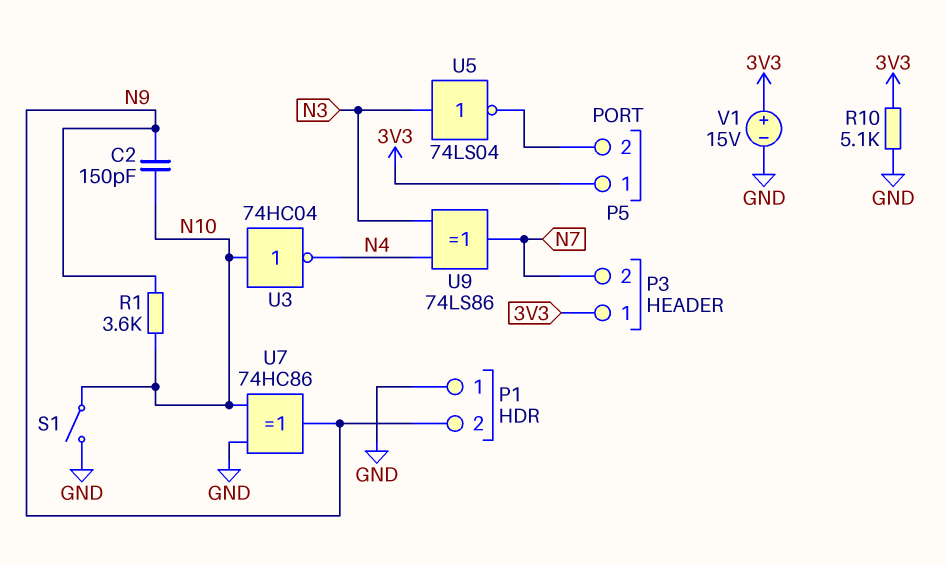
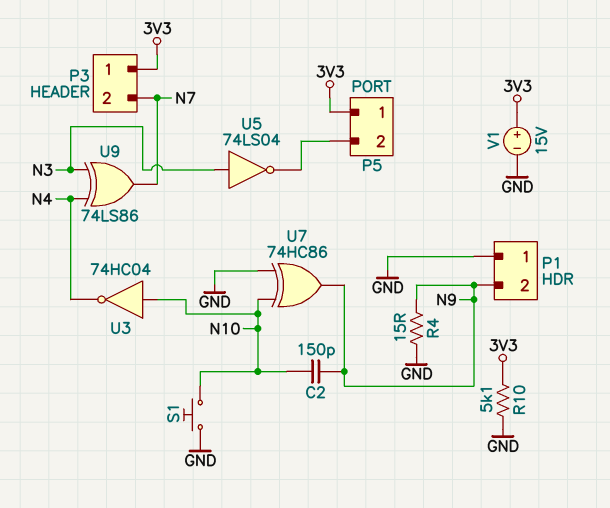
R1: 3.6k (N9, N10) -> none
R4: none -> 15 (GND, N9)
S1: switch (GND, N10) -> button (GND, N10)

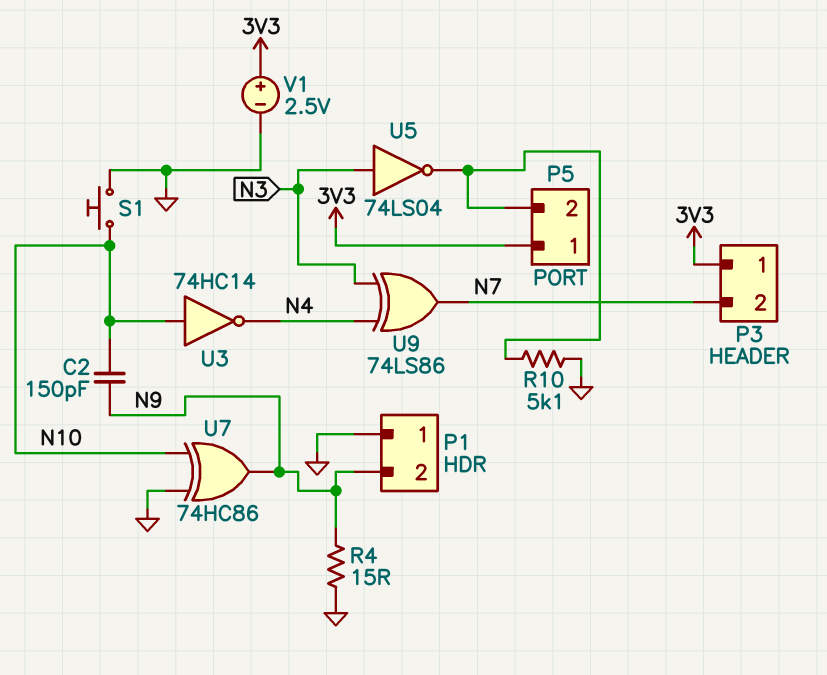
R10: 5.1k (3V3, GND) -> 5.1k (GND, P5/2)
U3: NOT 74HC04 (in N10, out N4) -> NOT 74HC14 (in N10, out N4)
V1: 15V (plus 3V3, minus GND) -> 2.5V (plus 3V3, minus GND)

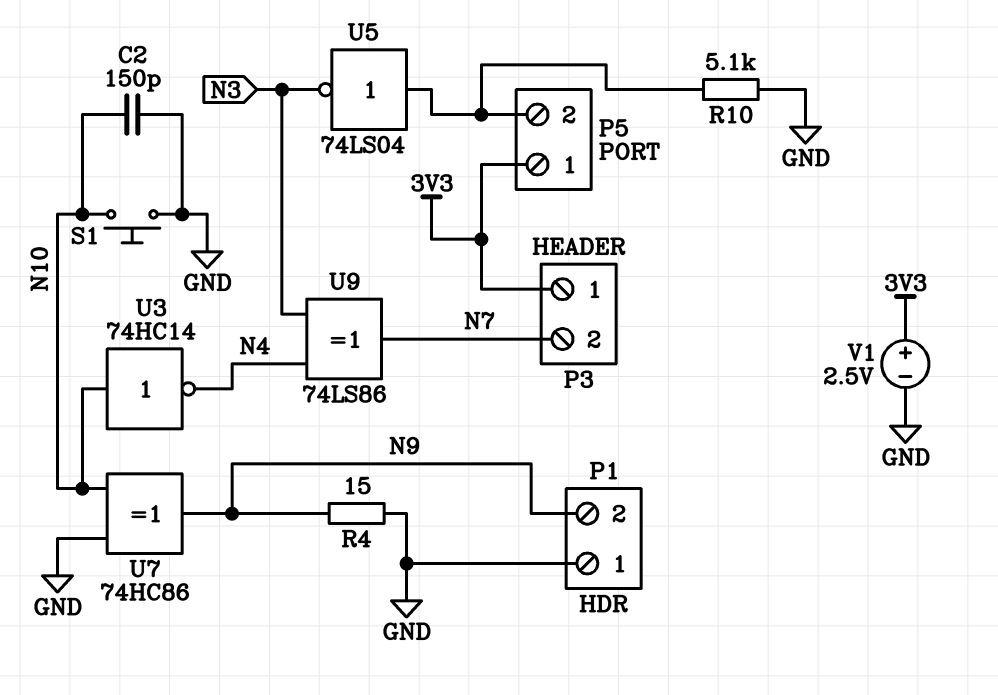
C2: 150pF (N9, N10) -> 150pF (GND, N10)
U5: NOT 74LS04 (in N3, out P5/2) -> NOT 74LS04 (in P5/2, out N3)

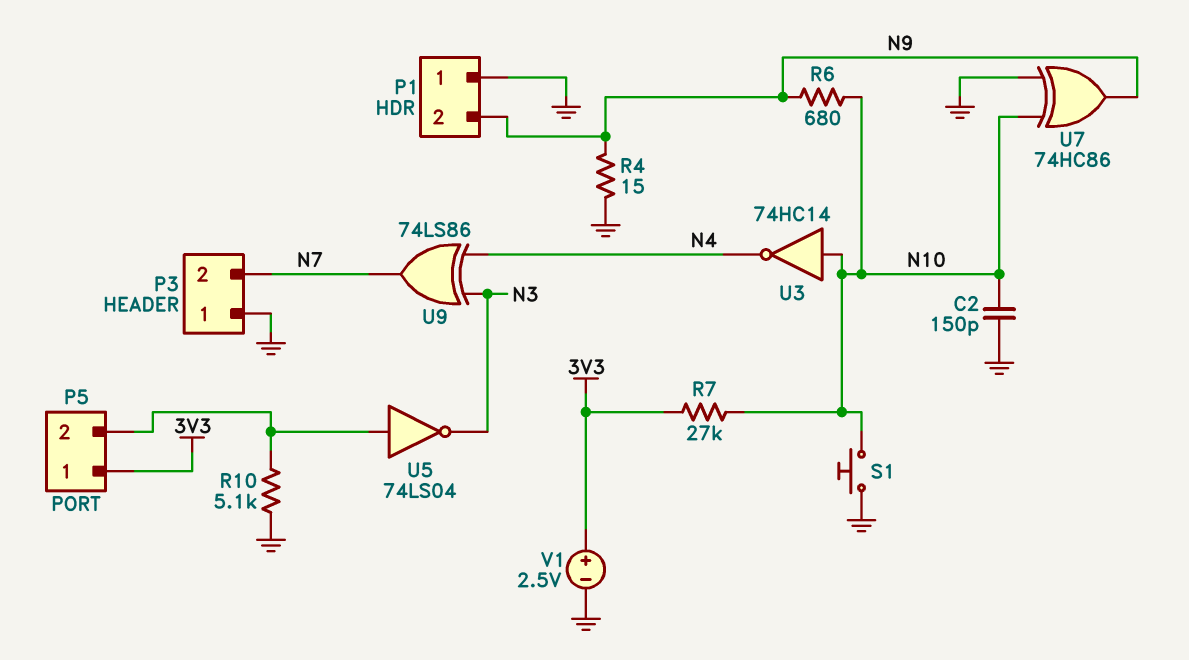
P3 pin 1: 3V3 -> GND
R6: none -> 680 (N9, N10)
R7: none -> 27k (3V3, N10)

